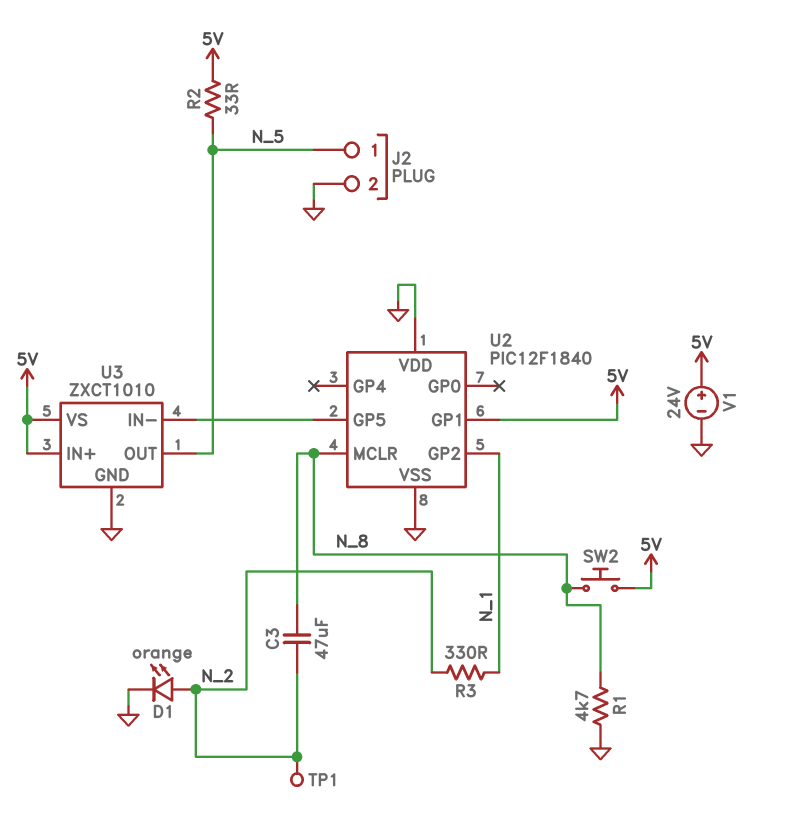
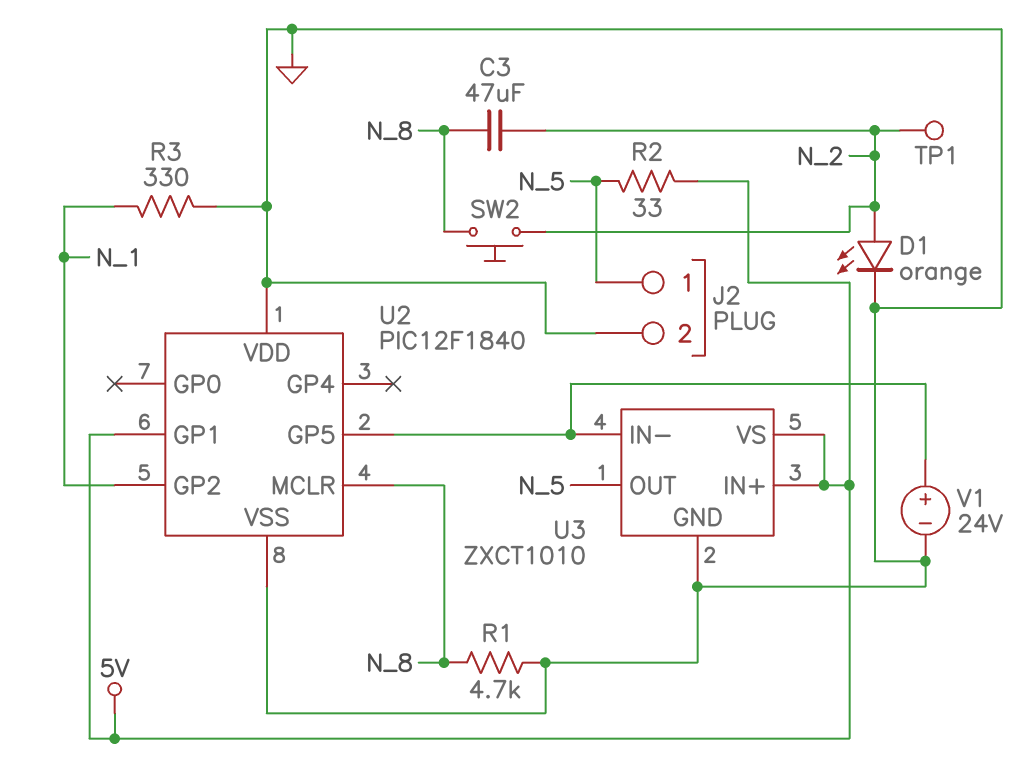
R3: 330 (N_1, N_2) -> 330 (GND, N_1)
SW2: button (5V, N_8) -> button (N_2, N_8)
V1: 24V (plus 5V, minus GND) -> 24V (plus U2/GP5, minus GND)

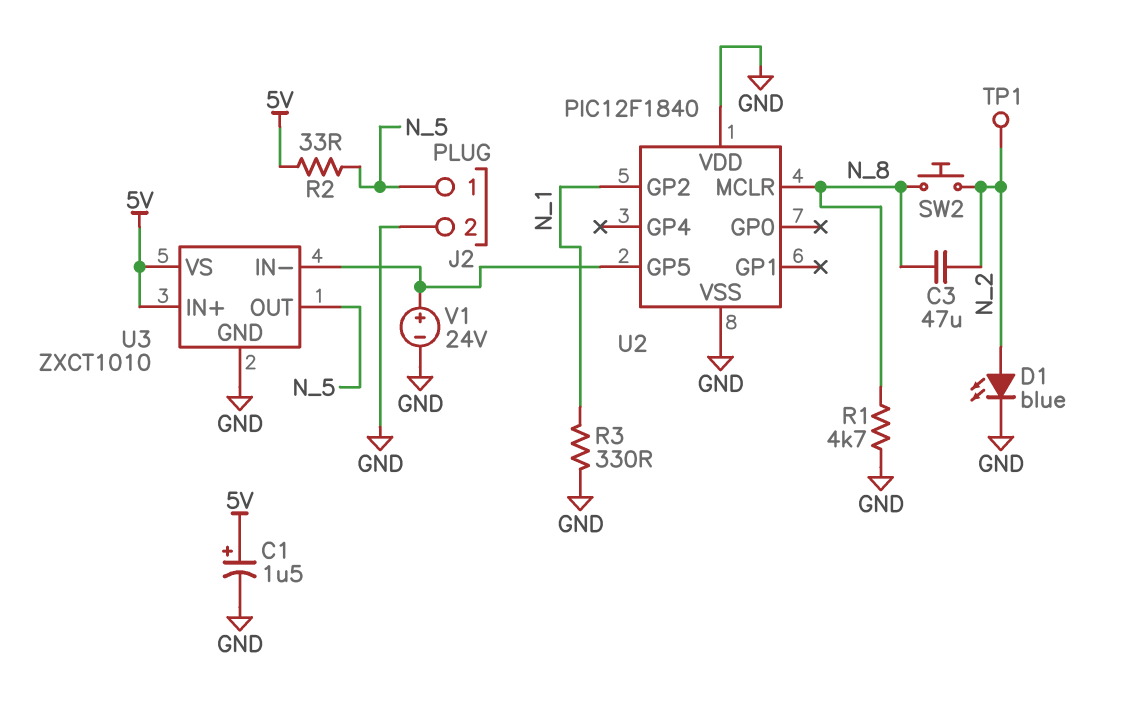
C1: none -> 1.5uF (plus 5V, minus GND)
D1: LED orange (A N_2, K GND) -> LED blue (A N_2, K GND)
U2 pin GP1: 5V -> none

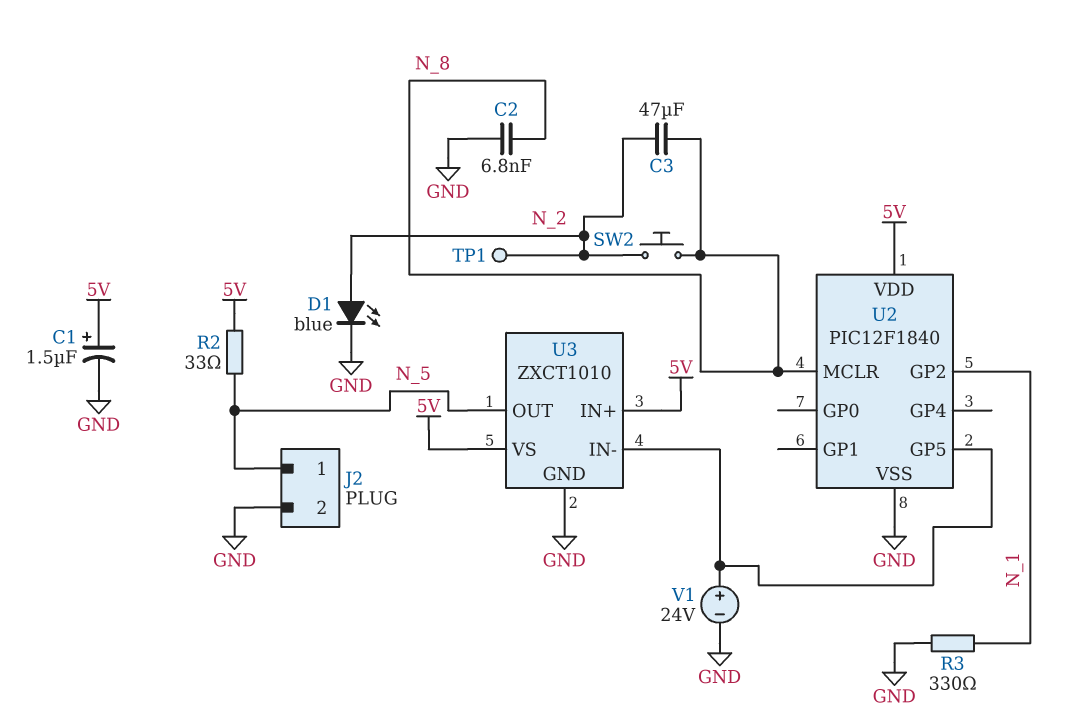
C2: none -> 6.8nF (GND, N_8)
R1: 4.7k (GND, N_8) -> none
U2 pin VDD: GND -> 5V

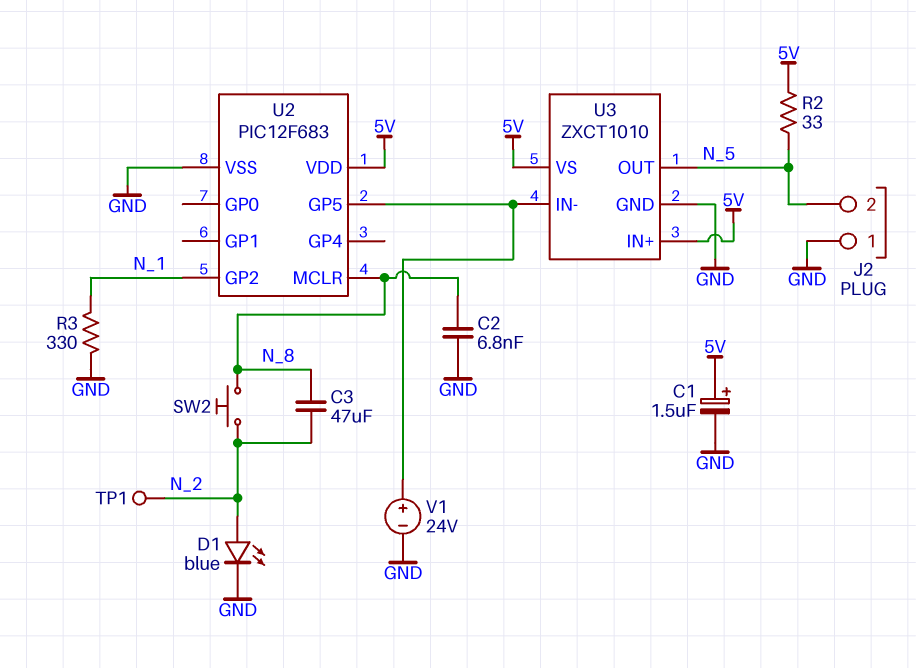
J2 pin 1: N_5 -> GND
J2 pin 2: GND -> N_5
U2: PIC12F1840 -> PIC12F683

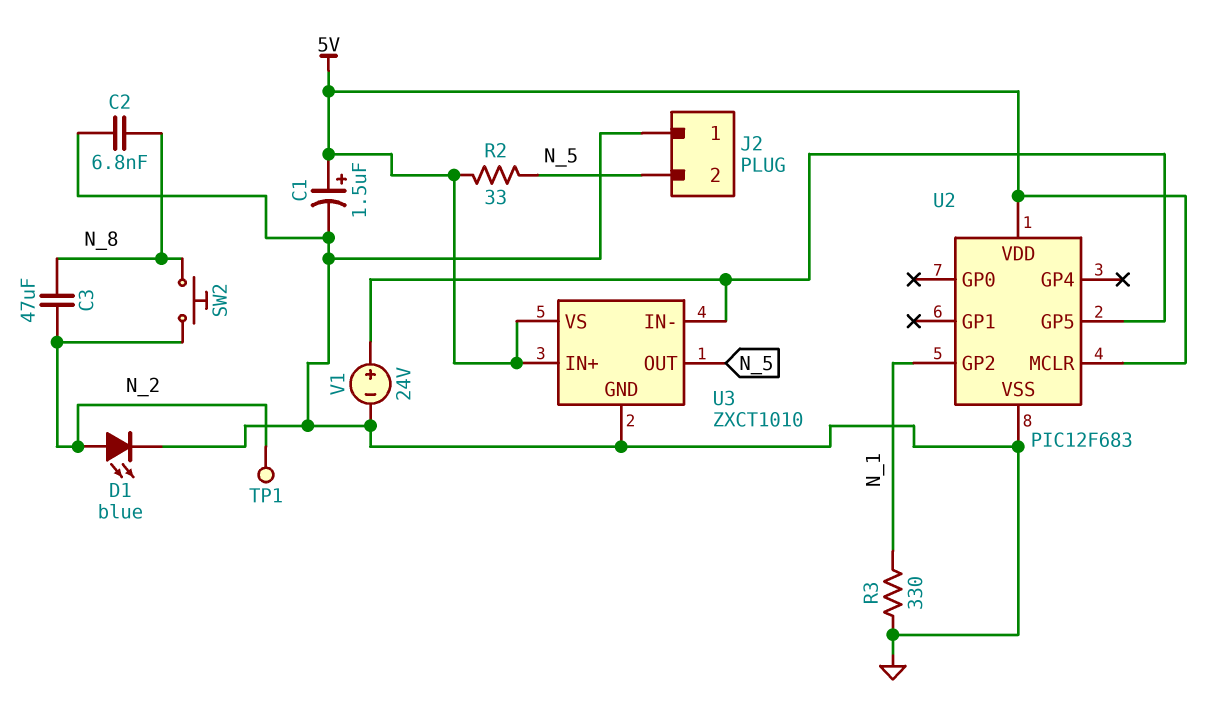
U2 pin MCLR: N_8 -> 5V

